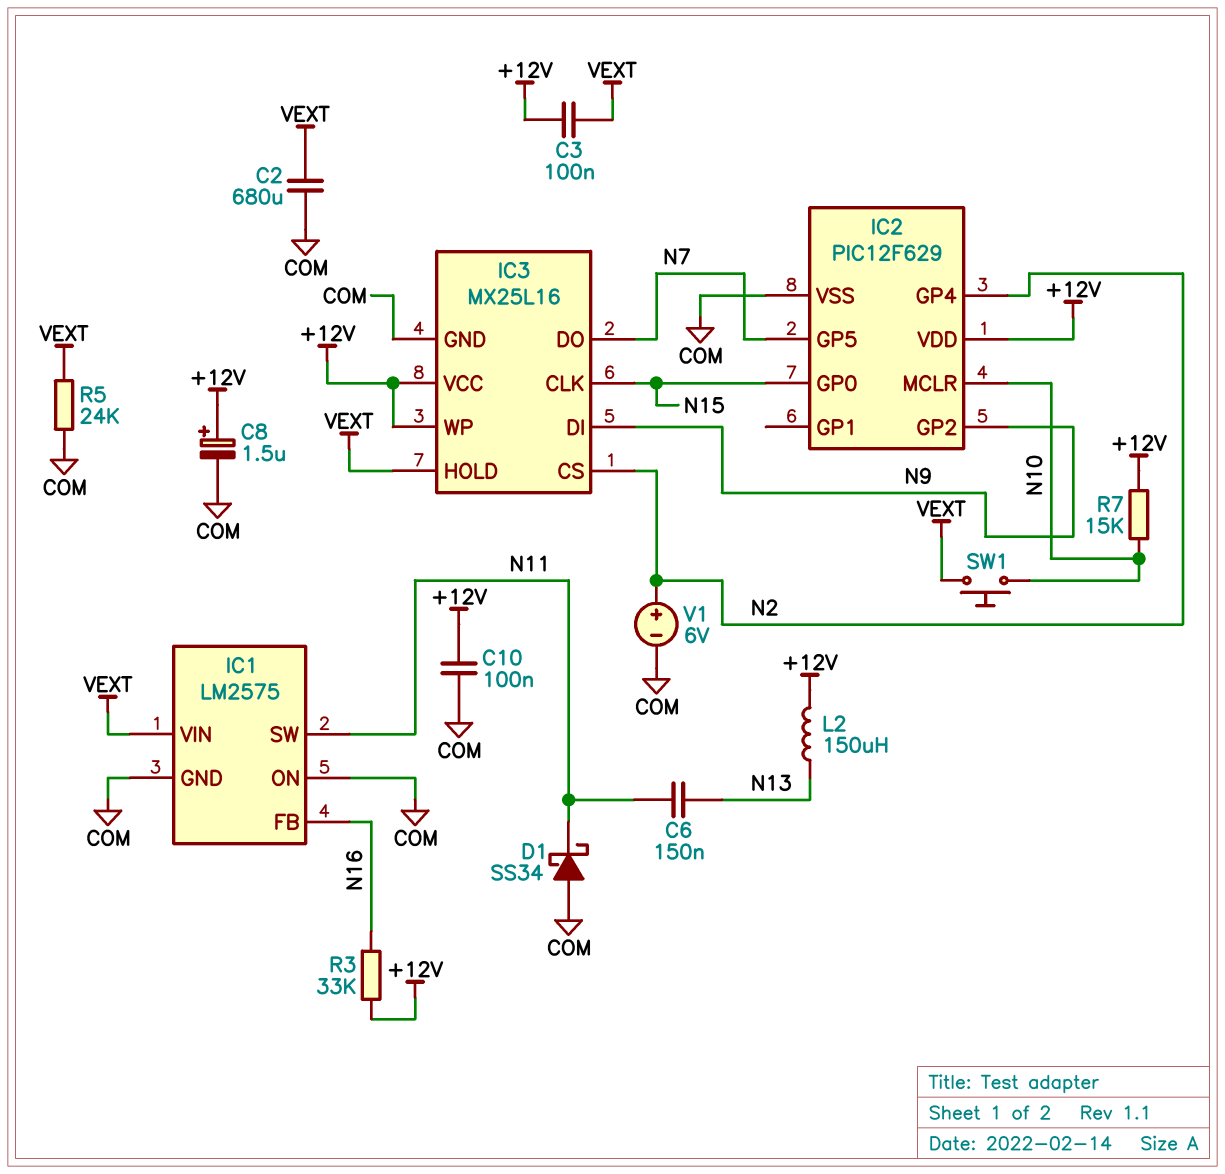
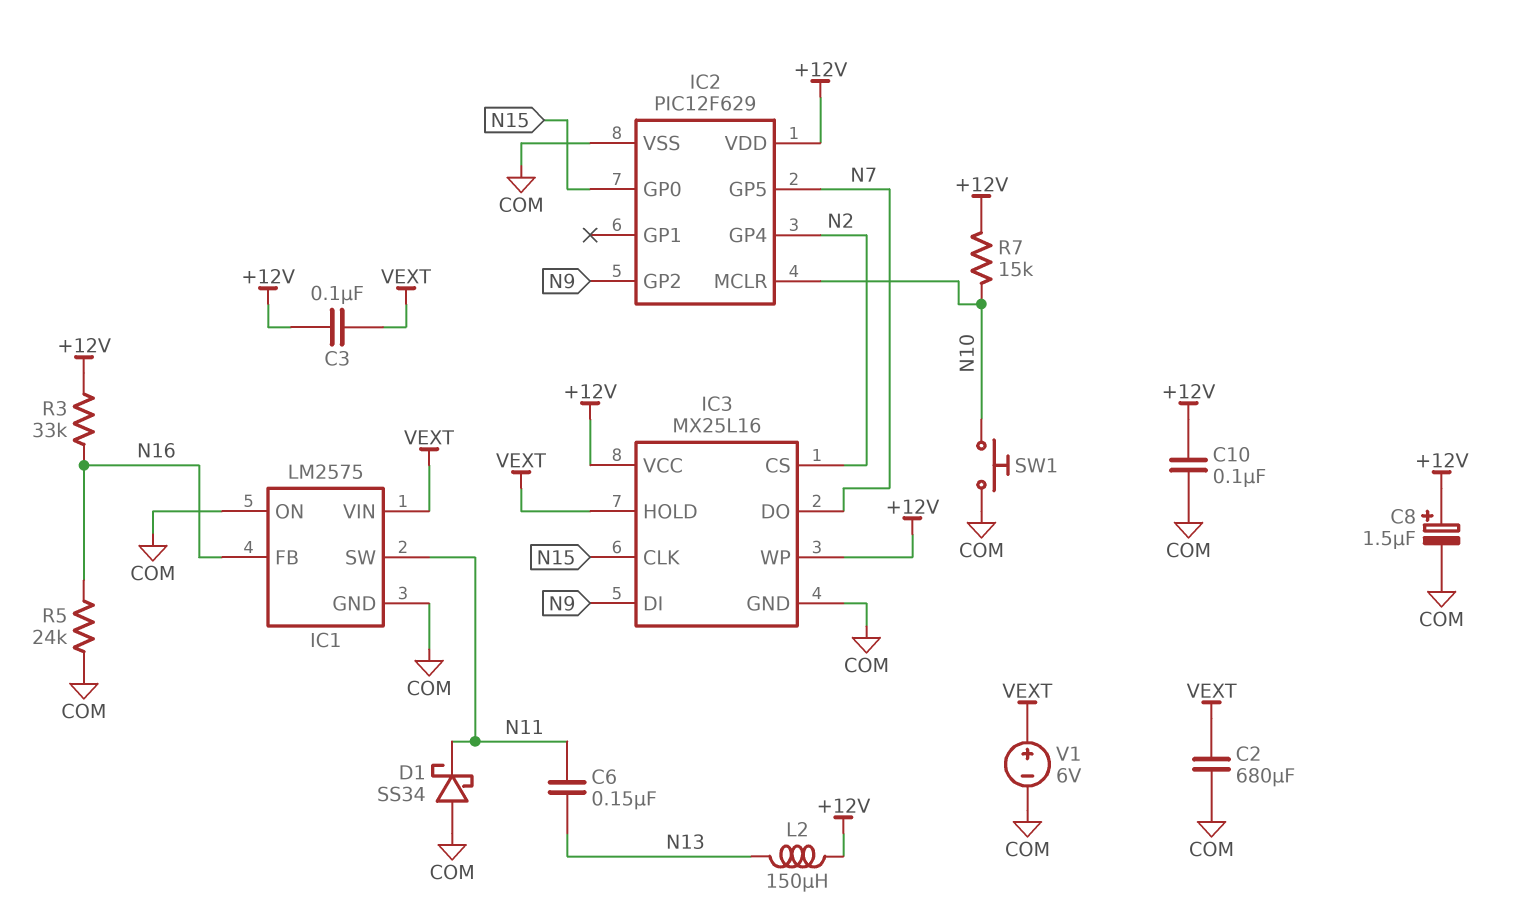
R5: 24k (COM, VEXT) -> 24k (COM, N16)
SW1: button (N10, VEXT) -> button (COM, N10)
V1: 6V (plus N2, minus COM) -> 6V (plus VEXT, minus COM)

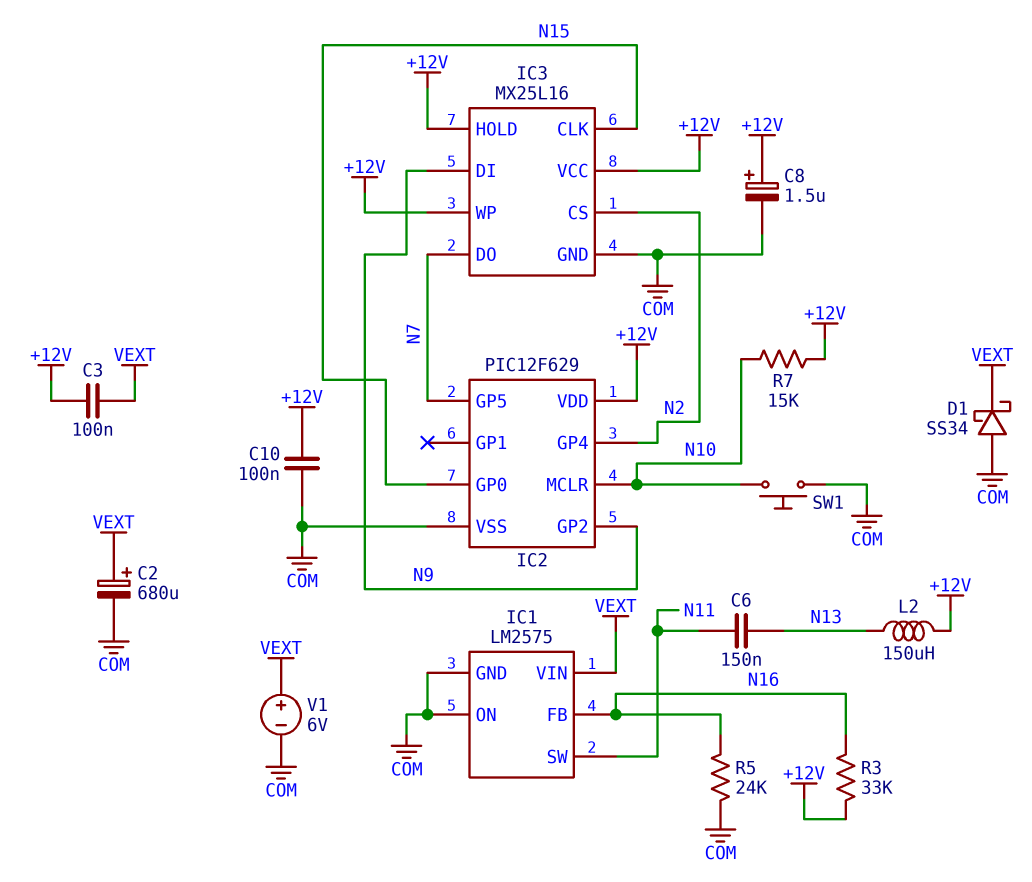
C2: 680uF (COM, VEXT) -> 680uF (plus VEXT, minus COM)
D1: schottky SS34 (A COM, K N11) -> schottky SS34 (A COM, K VEXT)
IC3 pin HOLD: VEXT -> +12V

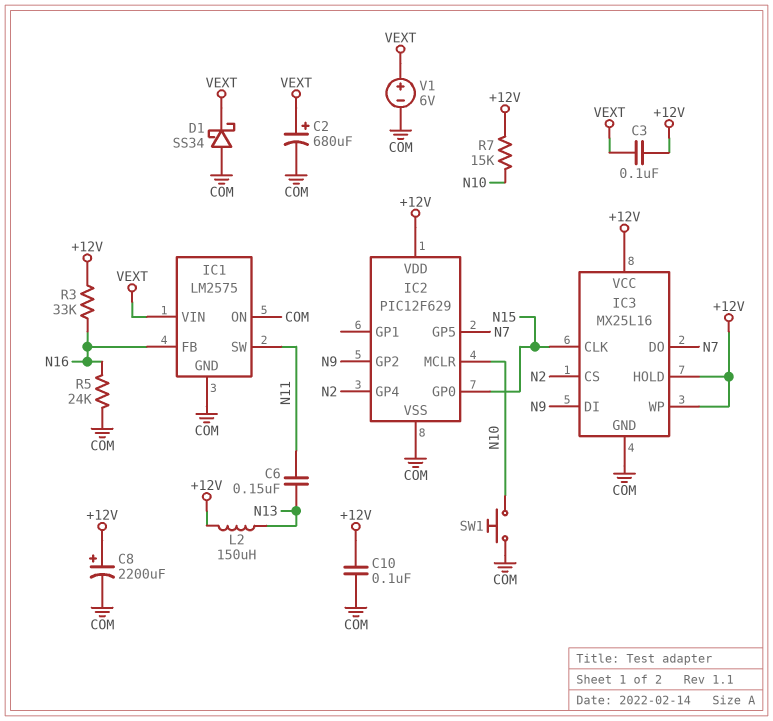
C8: 1.5uF (plus +12V, minus COM) -> 2200uF (plus +12V, minus COM)

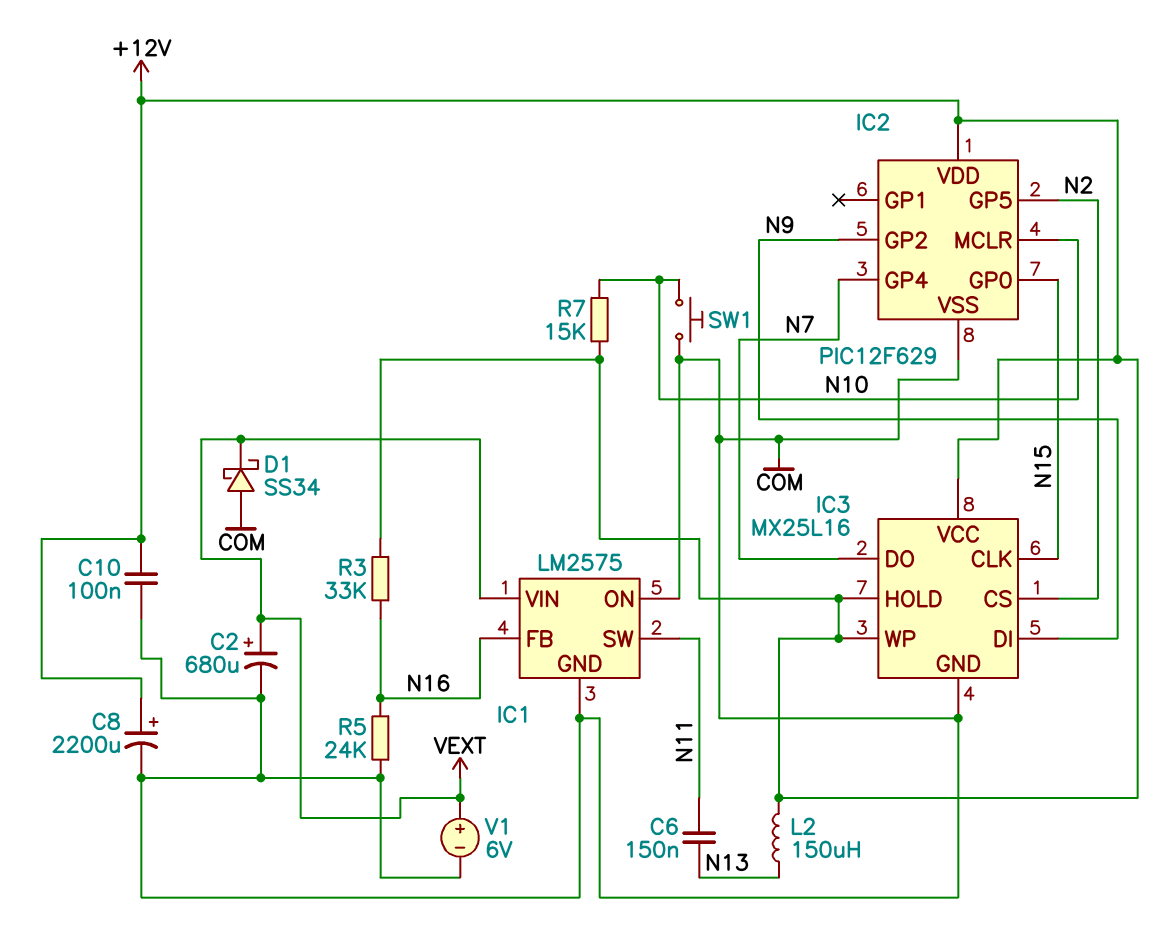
C3: 100nF (+12V, VEXT) -> none
IC2 pin GP4: N2 -> N7
IC2 pin GP5: N7 -> N2

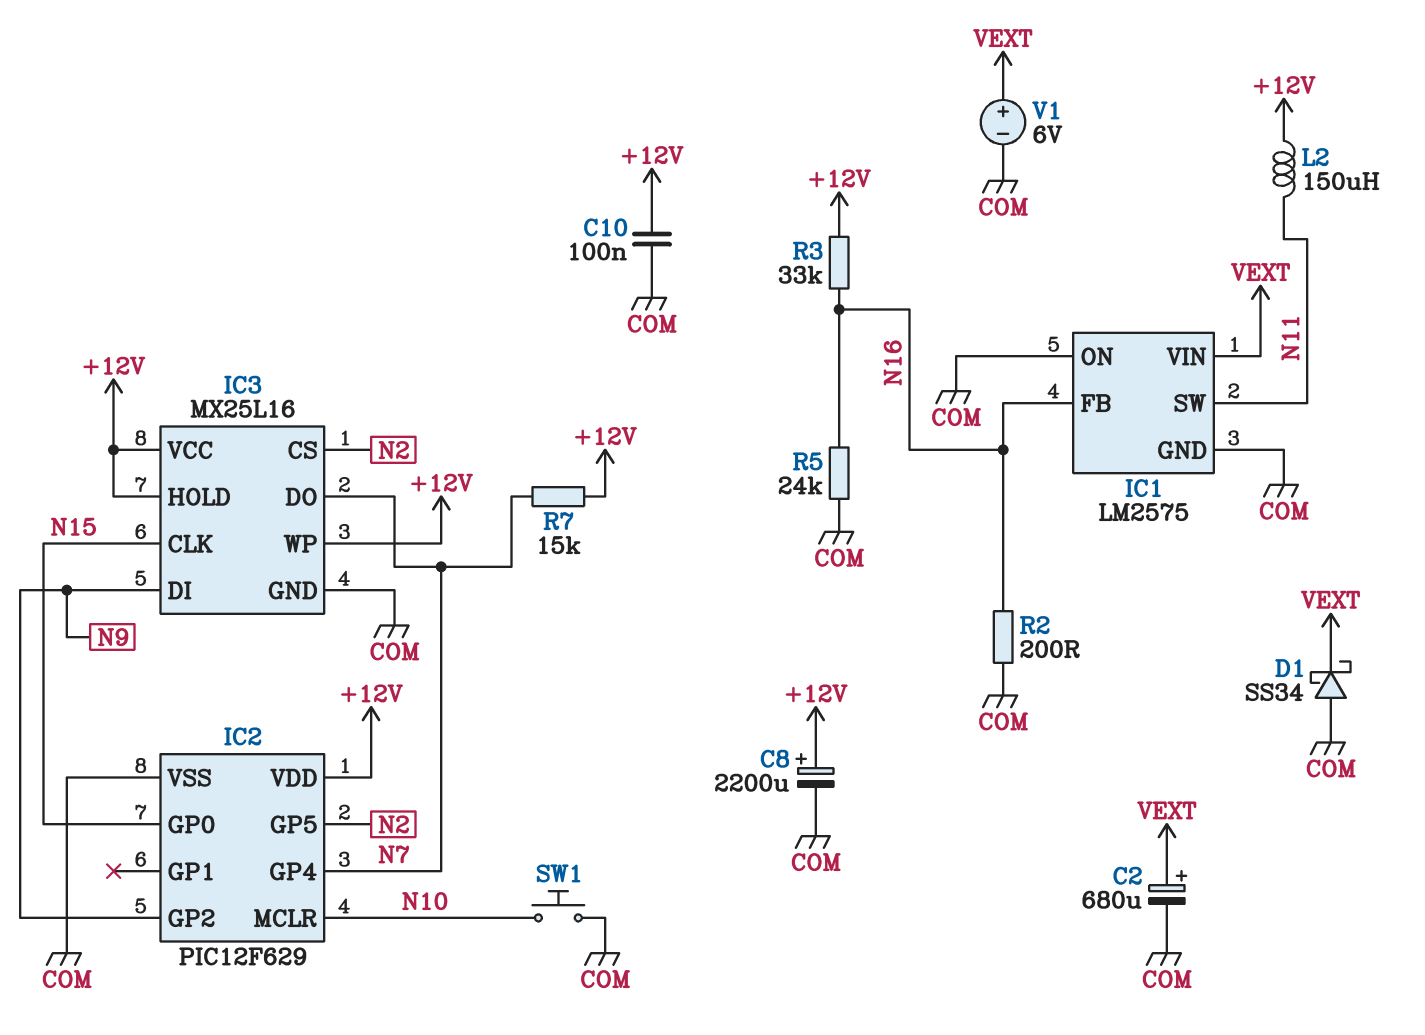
C6: 150nF (N11, N13) -> none
L2: 150uH (+12V, N13) -> 150uH (+12V, N11)
R2: none -> 200 (COM, N16)
R7: 15k (+12V, N10) -> 15k (+12V, N7)

